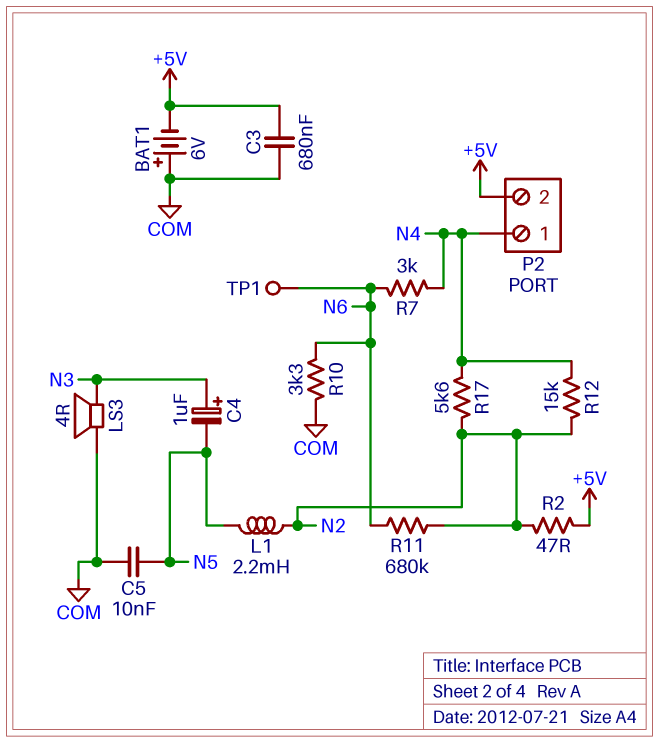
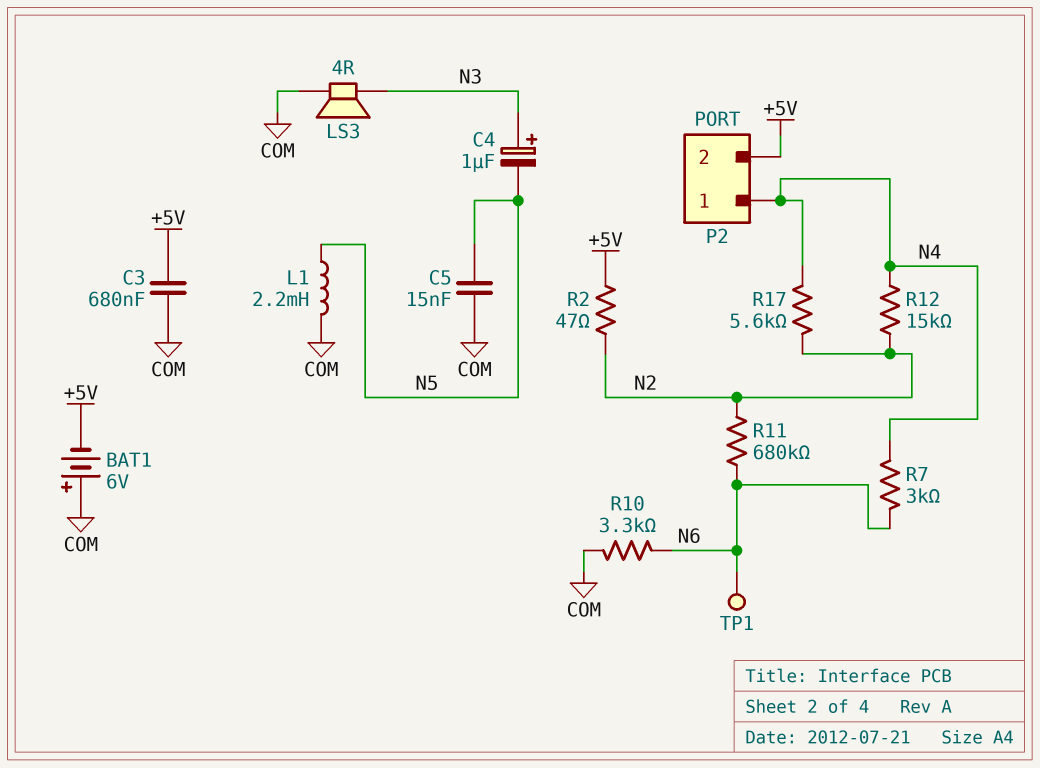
C5: 10nF (COM, N5) -> 15nF (COM, N5)
L1: 2.2mH (N2, N5) -> 2.2mH (COM, N5)

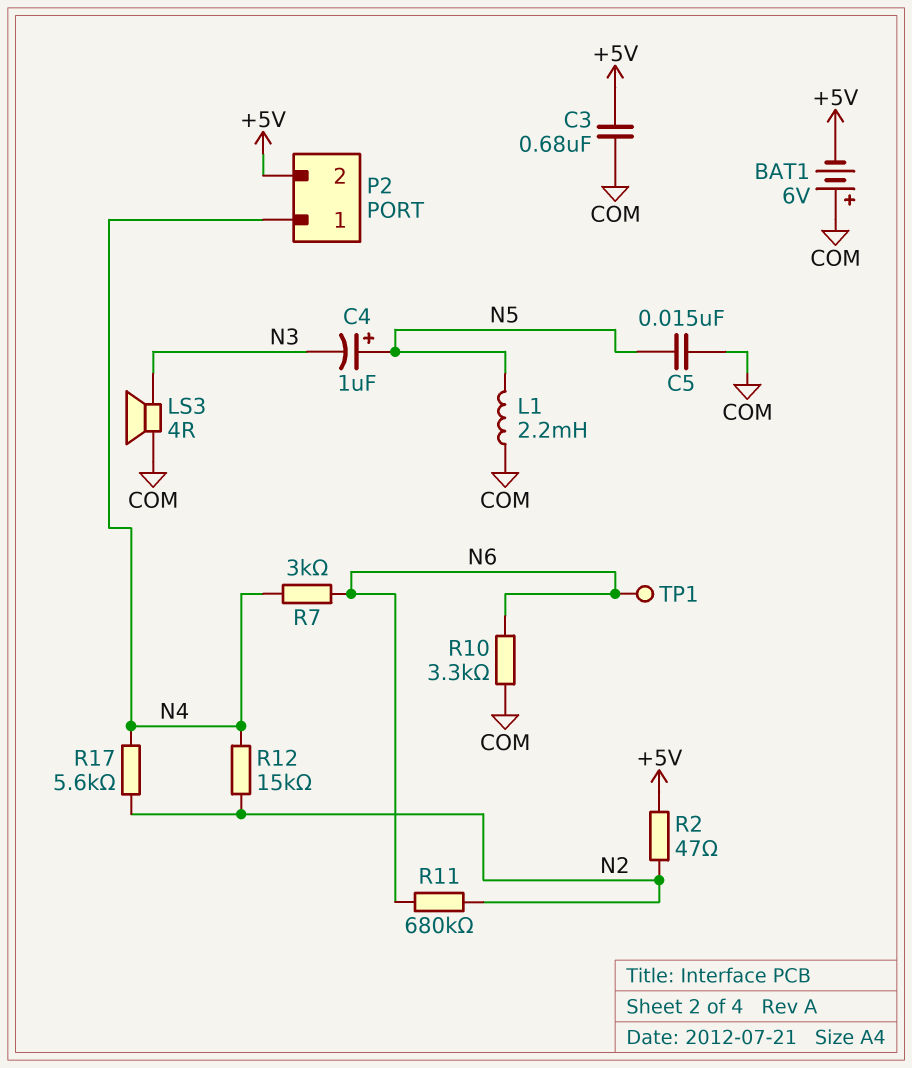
C4: 1uF (plus N3, minus N5) -> 1uF (plus N5, minus N3)

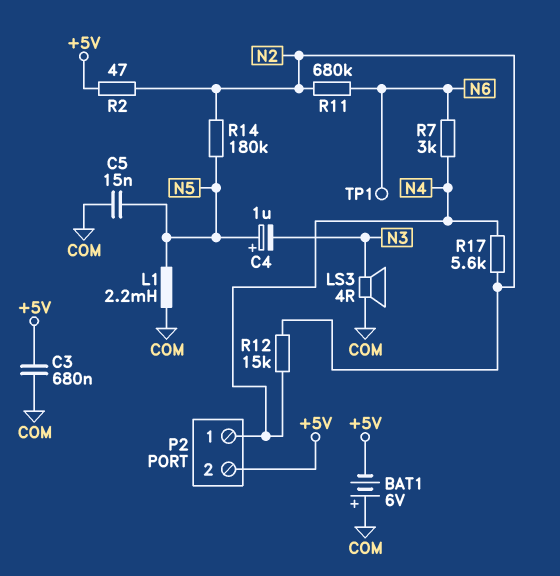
R10: 3.3k (COM, N6) -> none
R14: none -> 180k (N2, N5)

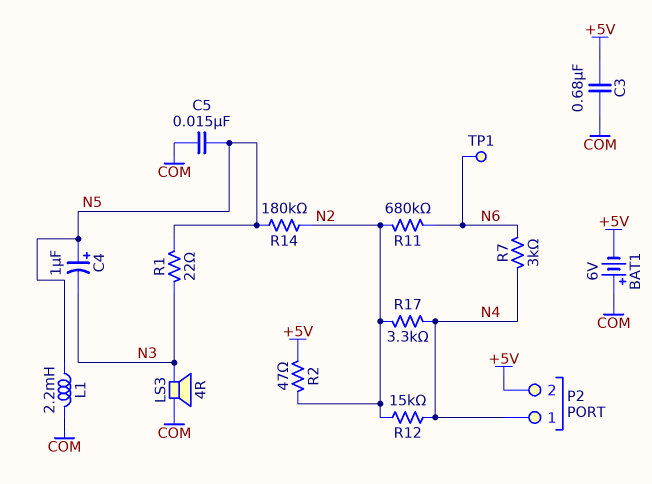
R1: none -> 22 (N3, N5)
R17: 5.6k (N2, N4) -> 3.3k (N2, N4)

